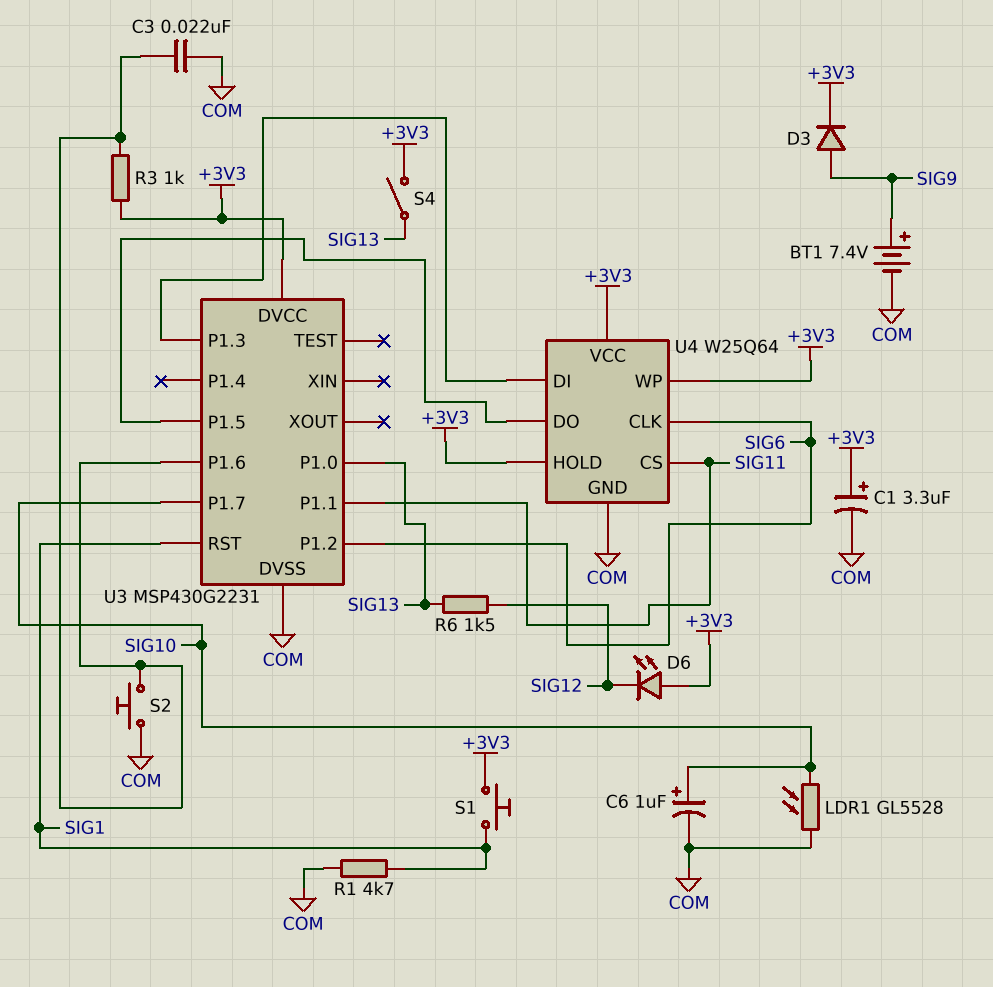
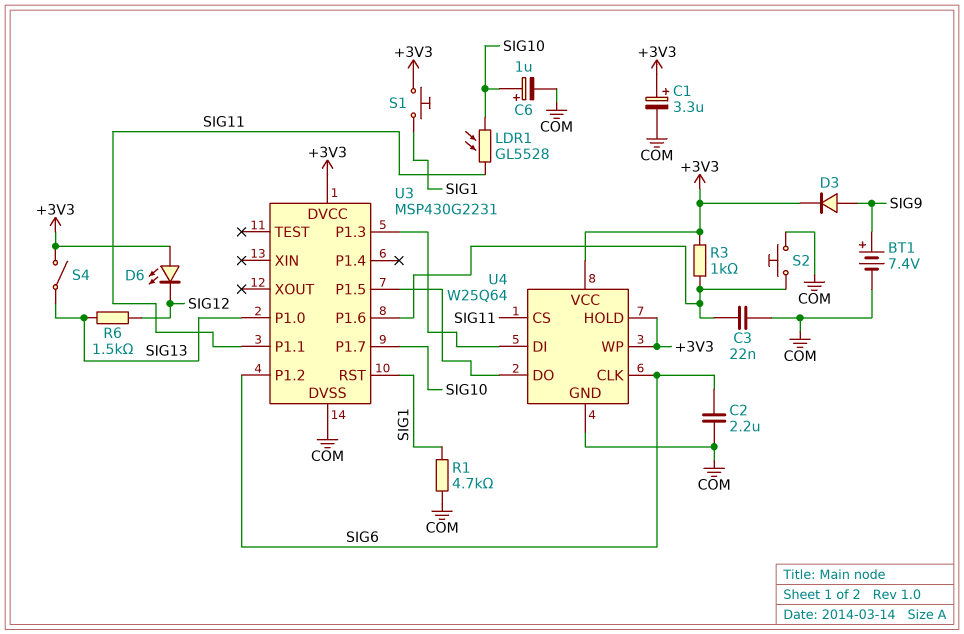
C2: none -> 2.2uF (COM, SIG6)
LDR1: GL5528 (COM, SIG10) -> GL5528 (SIG10, SIG11)

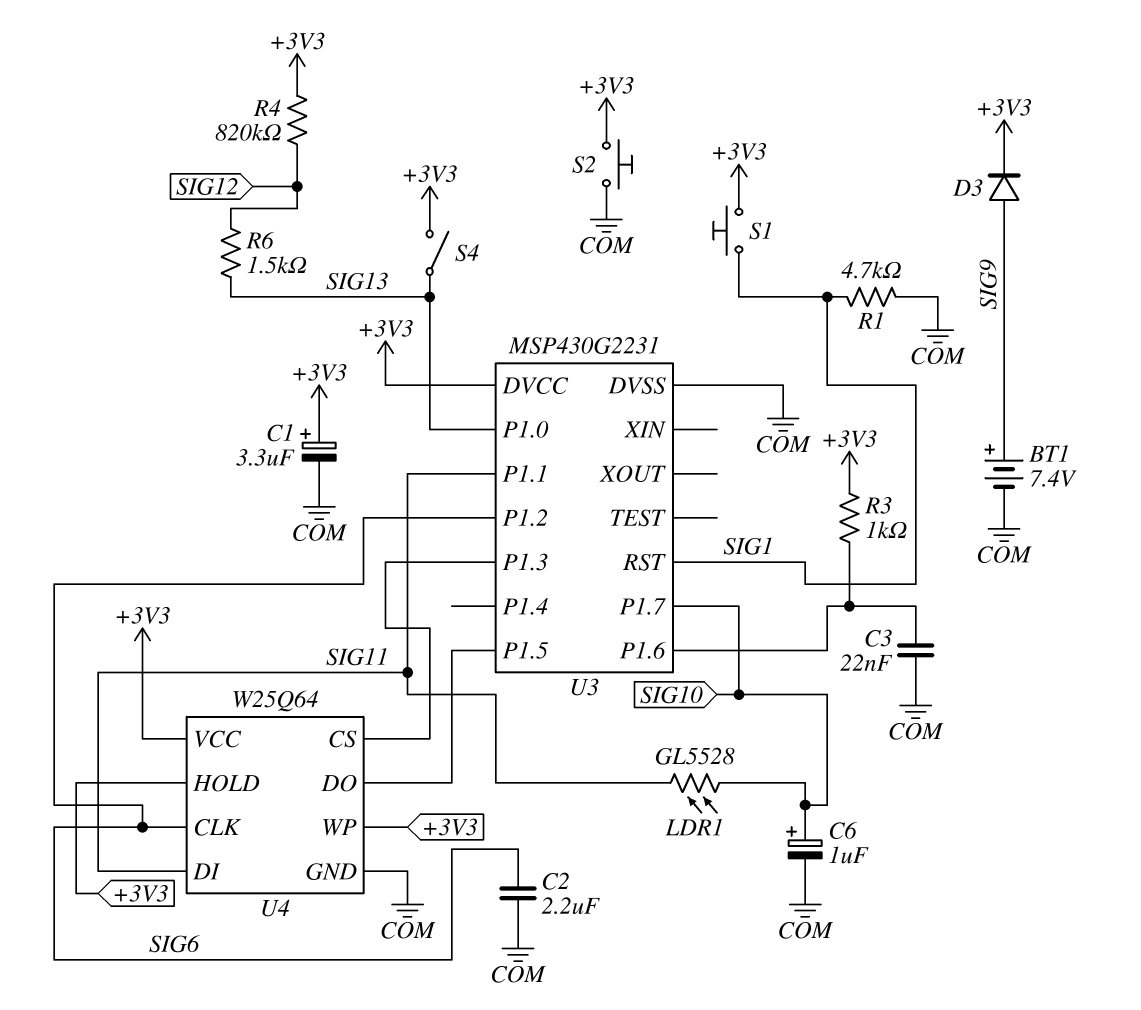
D6: LED (A +3V3, K SIG12) -> none
R4: none -> 820k (+3V3, SIG12)
S2: button (COM, U3/P1.6) -> button (+3V3, COM)
U4 pin CS: SIG11 -> U3/P1.3
U4 pin DI: U3/P1.3 -> SIG11

